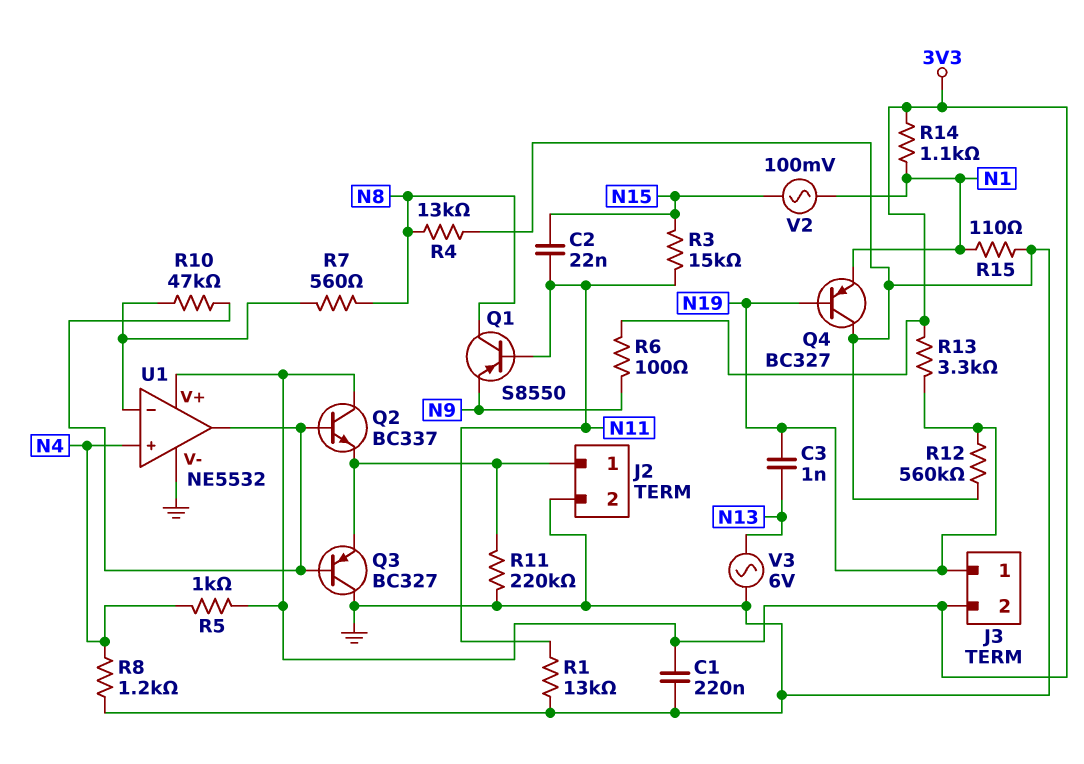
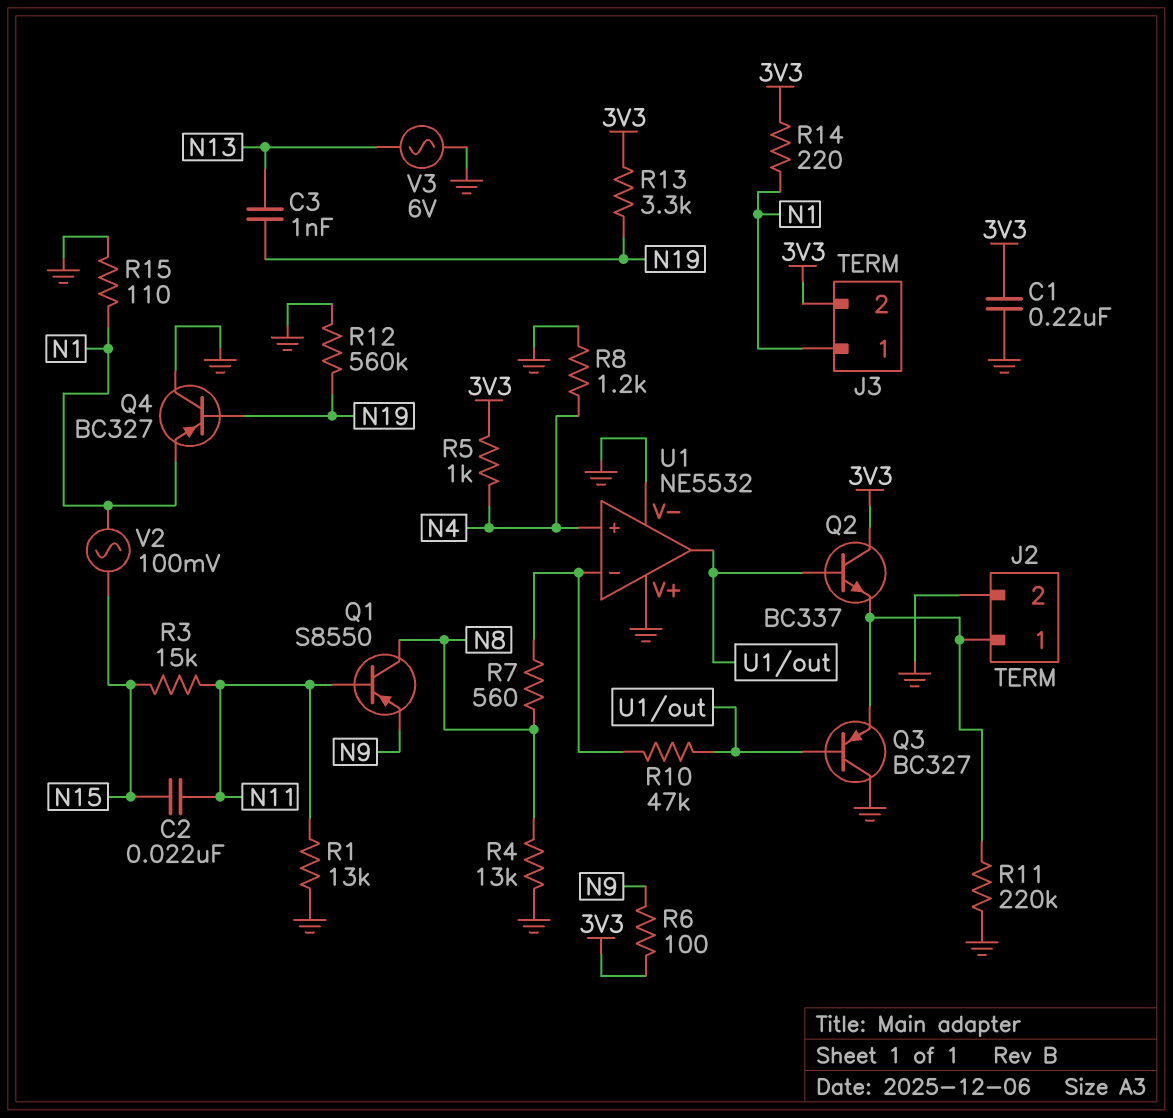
J3 pin 1: N19 -> N1
R14: 1.1k (3V3, N1) -> 220 (3V3, N1)
U1 pin V+: 3V3 -> GND

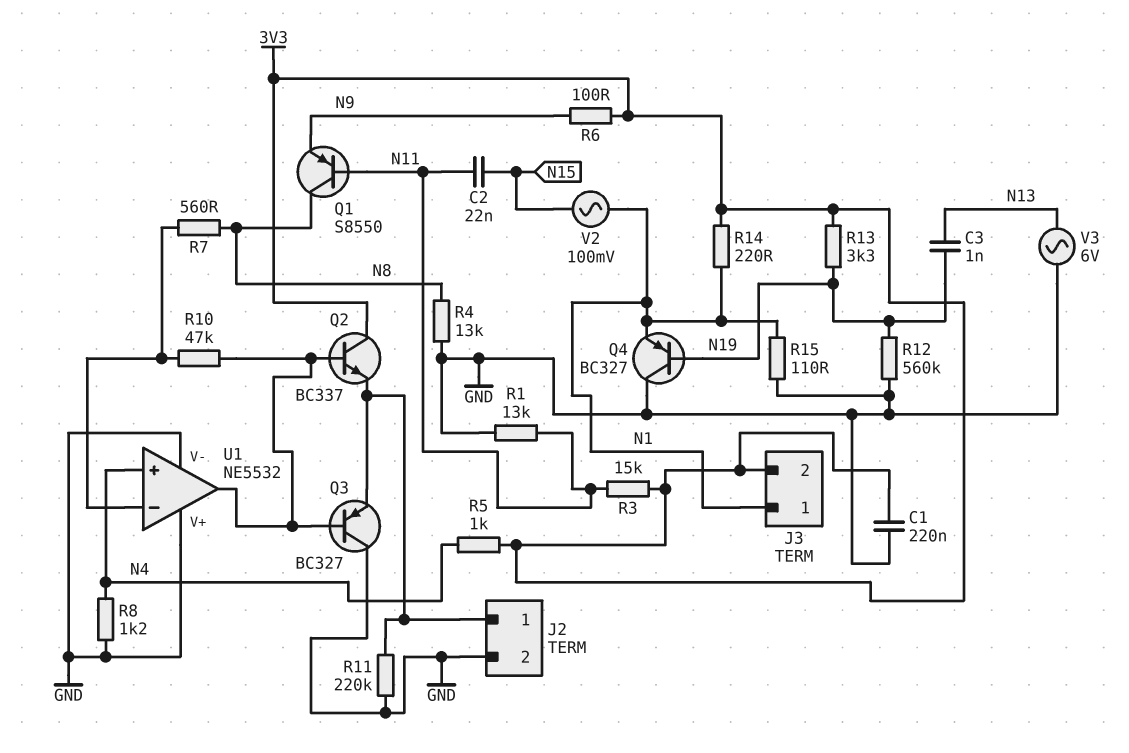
R3: 15k (N11, N15) -> 15k (3V3, N11)

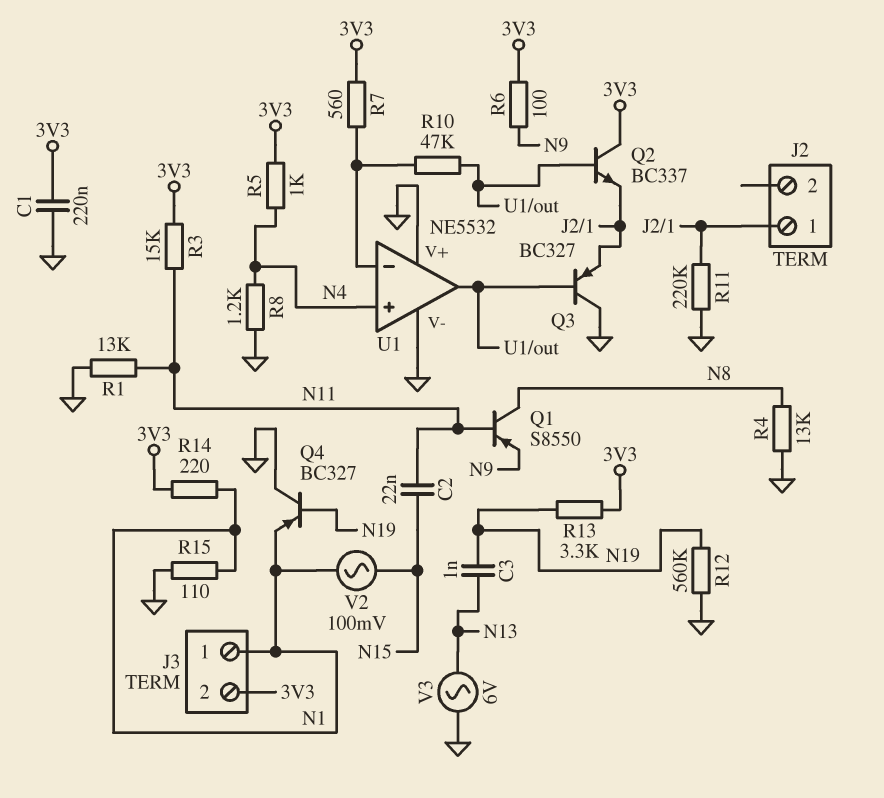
J2 pin 2: GND -> none
R7: 560 (N8, U1/in-) -> 560 (3V3, U1/in-)

